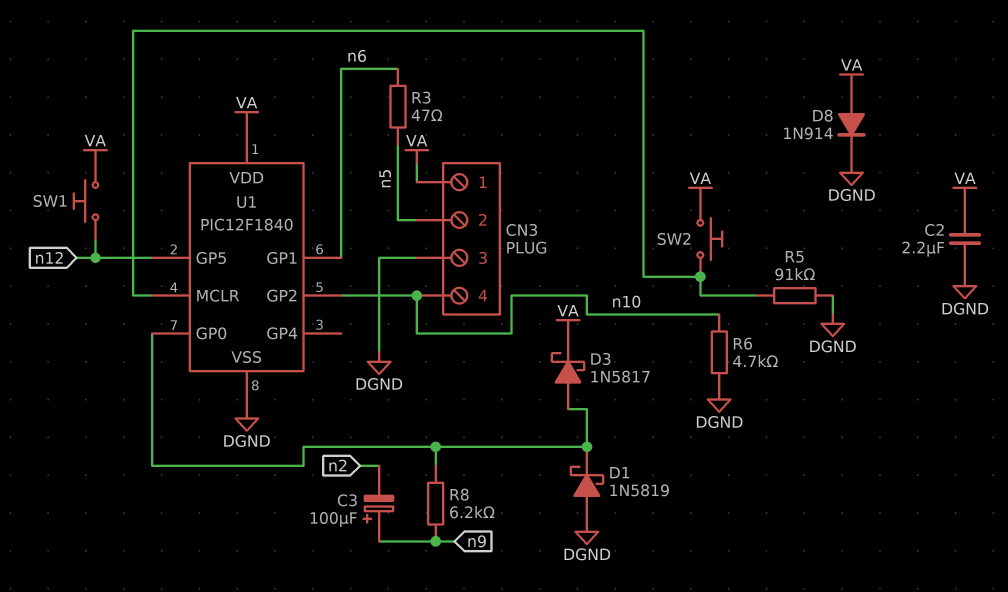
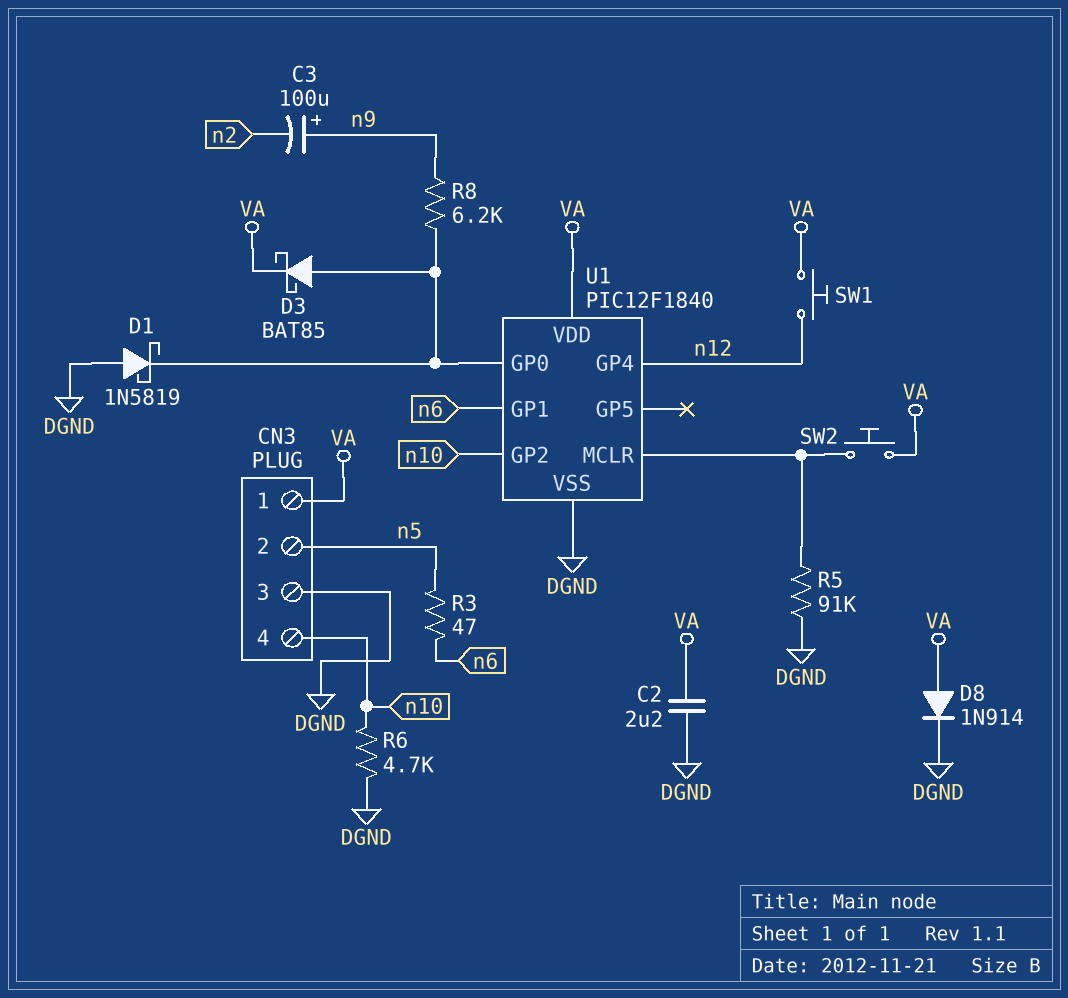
D3: schottky 1N5817 (A U1/GP0, K VA) -> schottky BAT85 (A U1/GP0, K VA)
U1 pin GP4: none -> n12
U1 pin GP5: n12 -> none

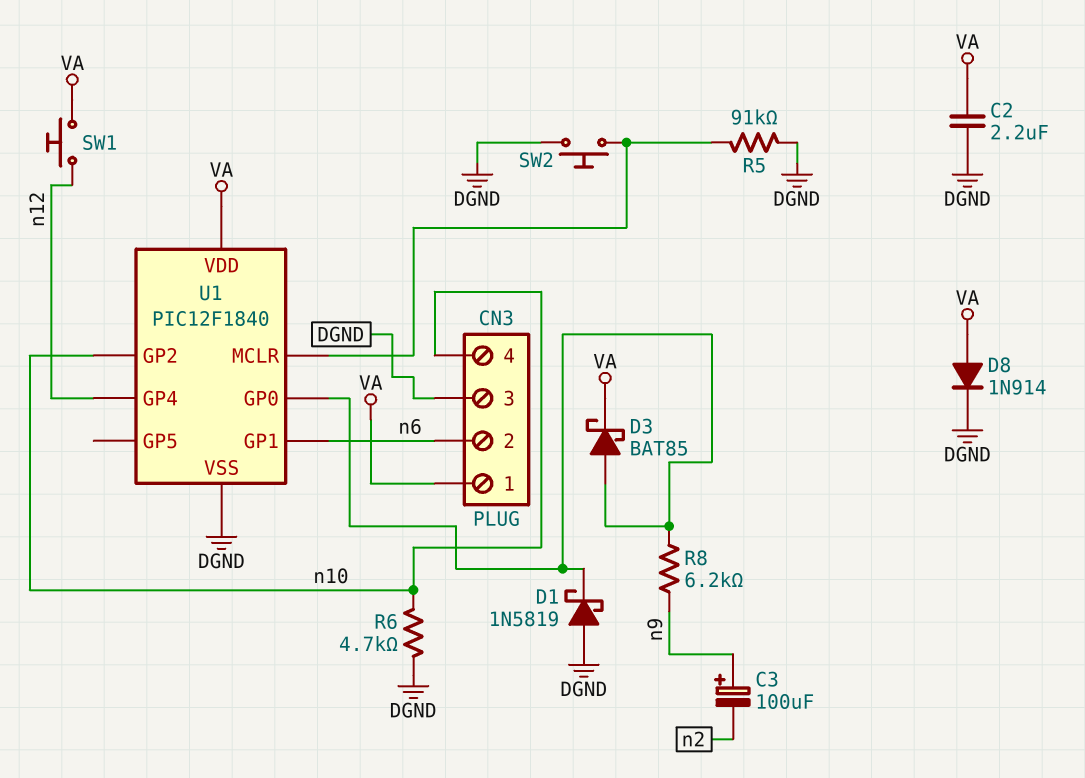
CN3 pin 2: n5 -> n6
R3: 47 (n5, n6) -> none
SW2: button (U1/MCLR, VA) -> button (DGND, U1/MCLR)

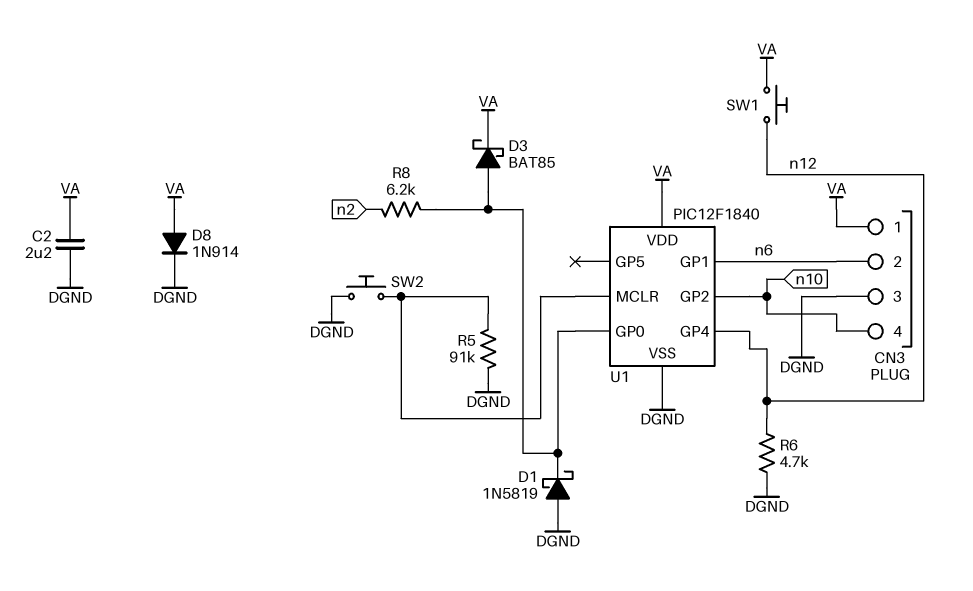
C3: 100uF (plus n9, minus n2) -> none
R6: 4.7k (DGND, n10) -> 4.7k (DGND, n12)
R8: 6.2k (U1/GP0, n9) -> 6.2k (U1/GP0, n2)

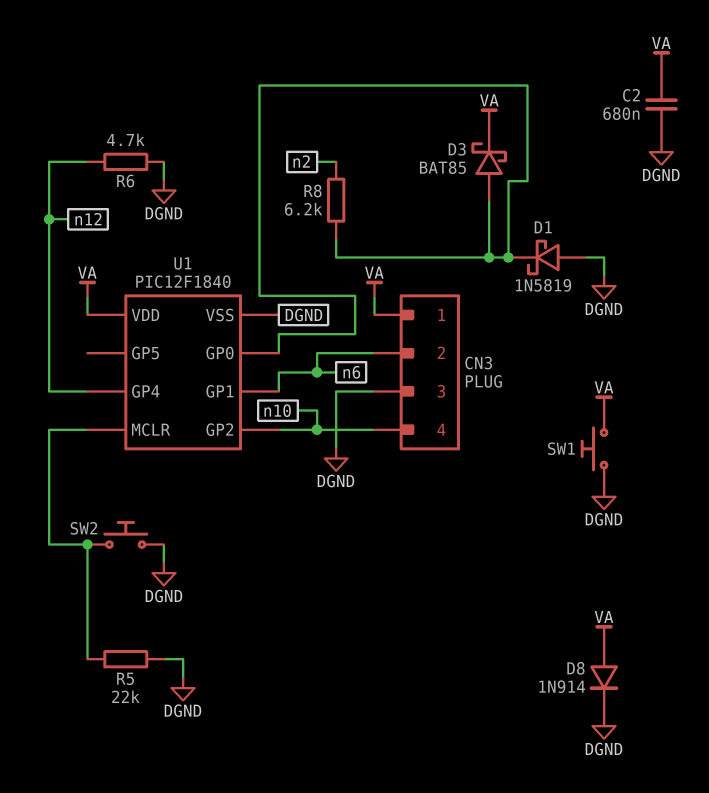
C2: 2.2uF (DGND, VA) -> 680nF (DGND, VA)
R5: 91k (DGND, U1/MCLR) -> 22k (DGND, U1/MCLR)
SW1: button (VA, n12) -> button (DGND, VA)

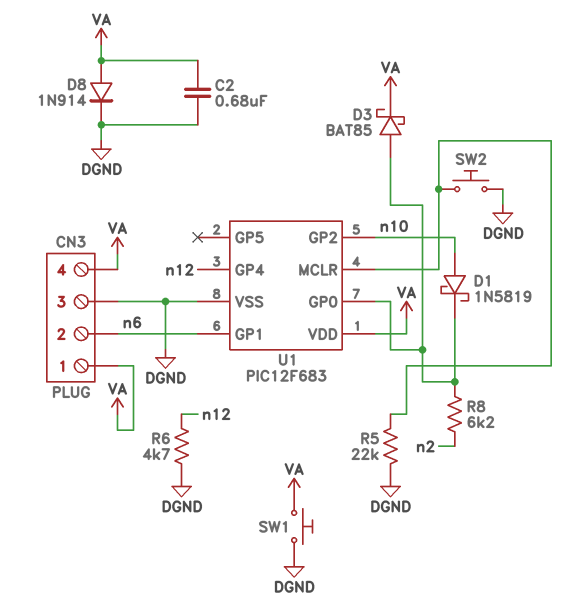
CN3 pin 4: n10 -> VA
D1: schottky 1N5819 (A DGND, K U1/GP0) -> schottky 1N5819 (A n10, K U1/GP0)
U1: PIC12F1840 -> PIC12F683

